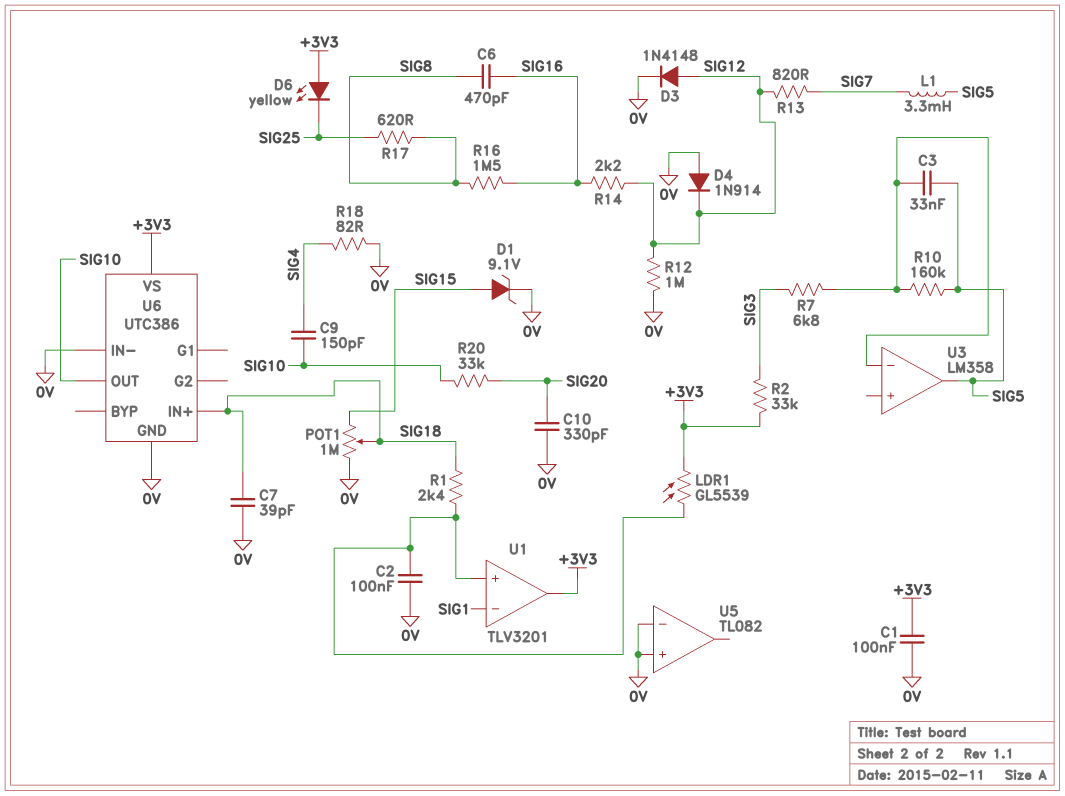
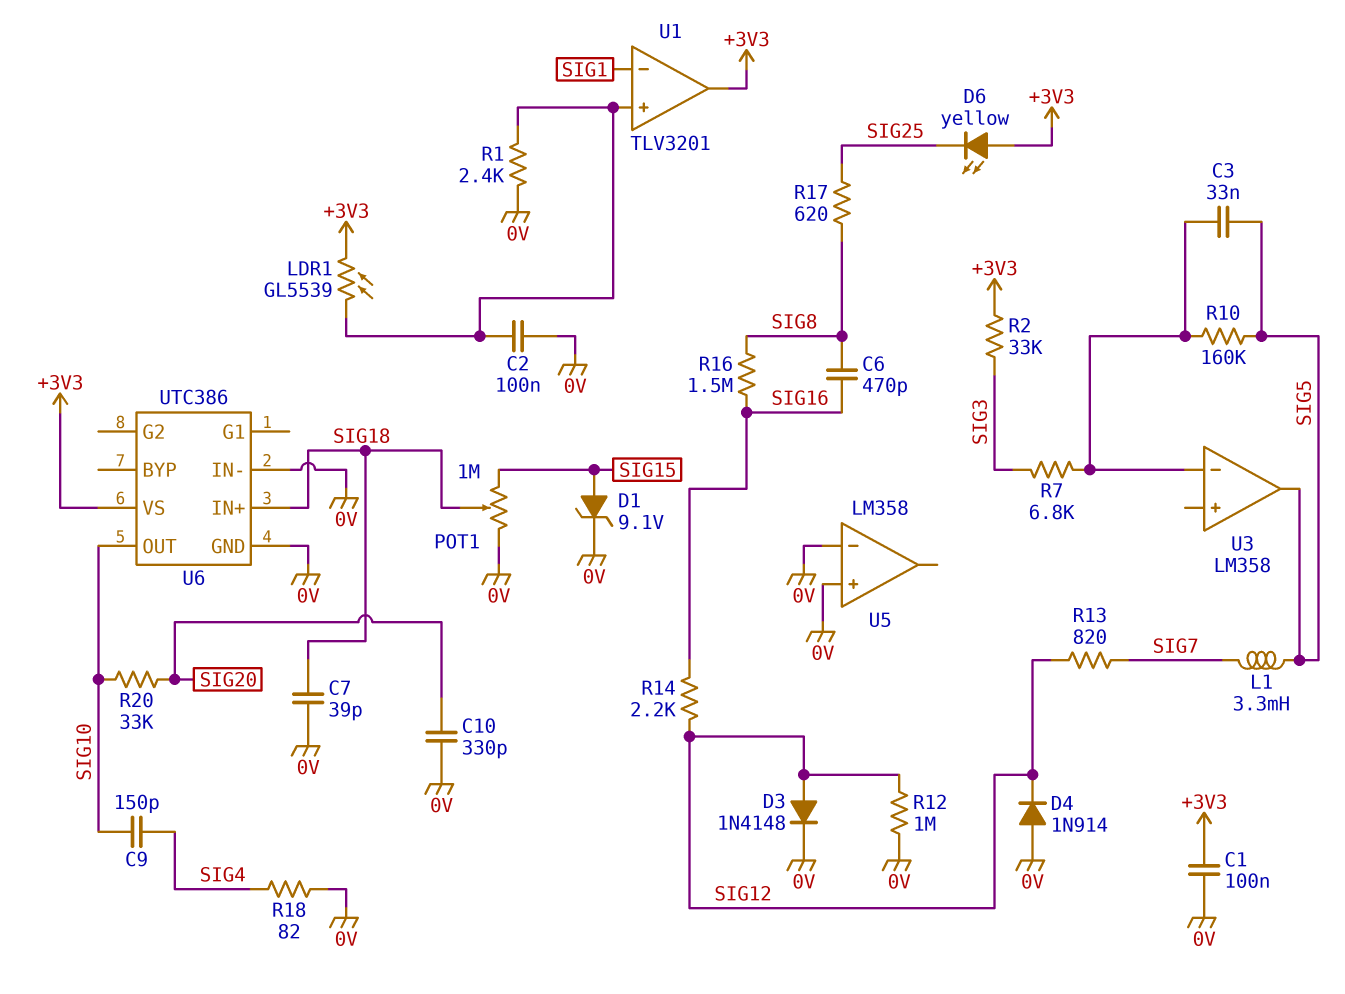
R1: 2.4k (SIG18, U1/in+) -> 2.4k (0V, U1/in+)
U5: TL082 -> LM358

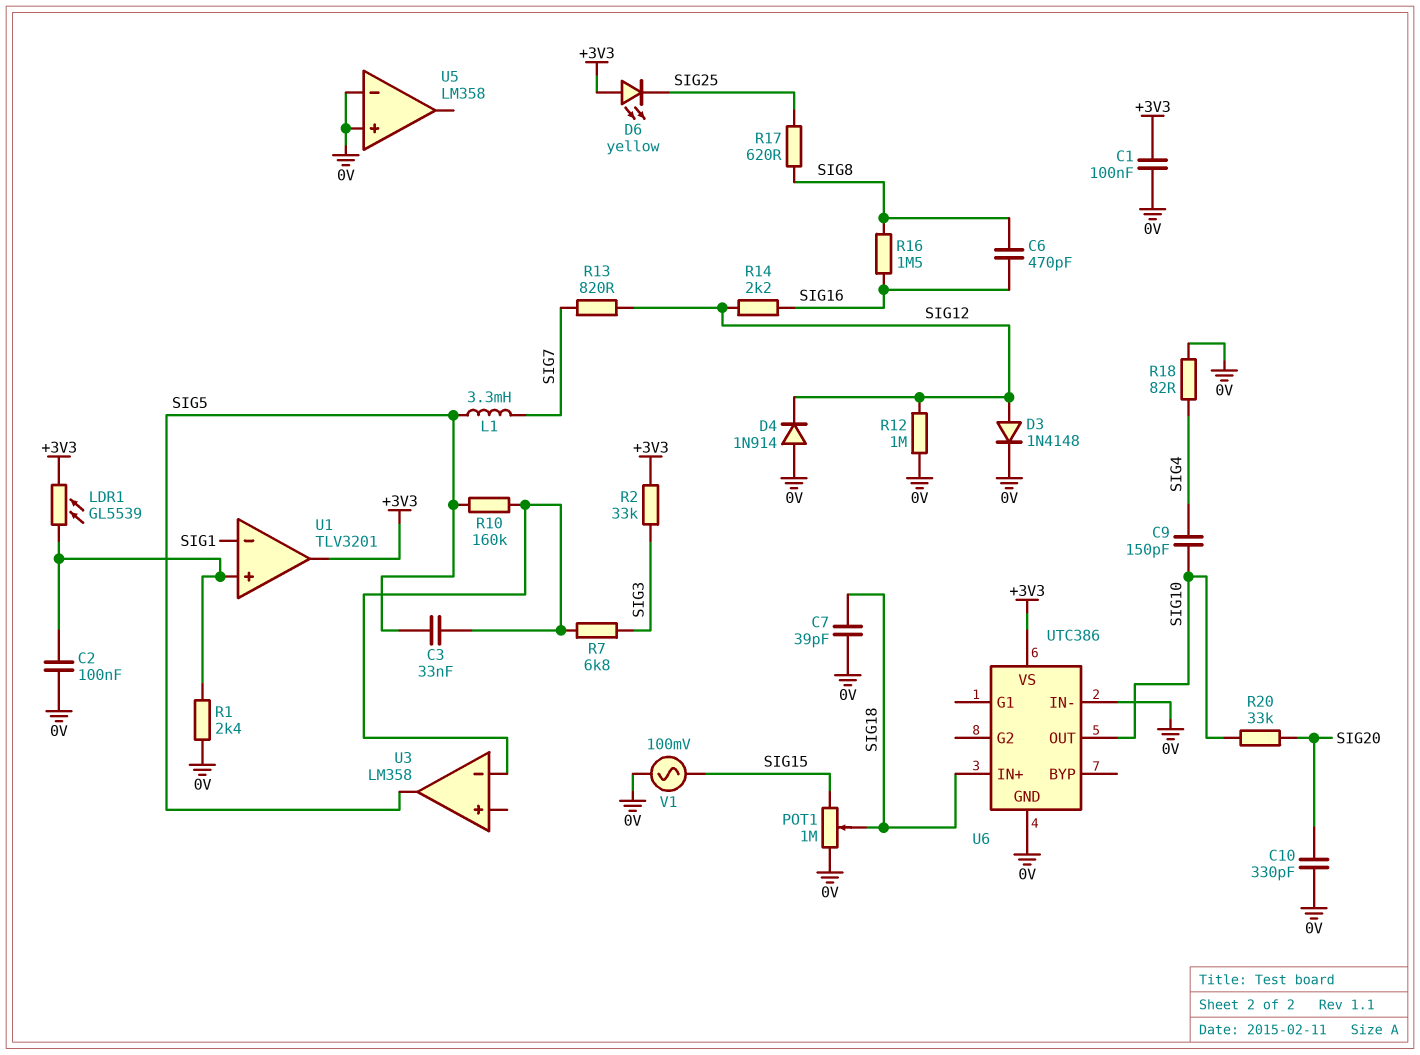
D1: zener 9.1V (A SIG15, K 0V) -> none
V1: none -> AC 100mV (0V, SIG15)

